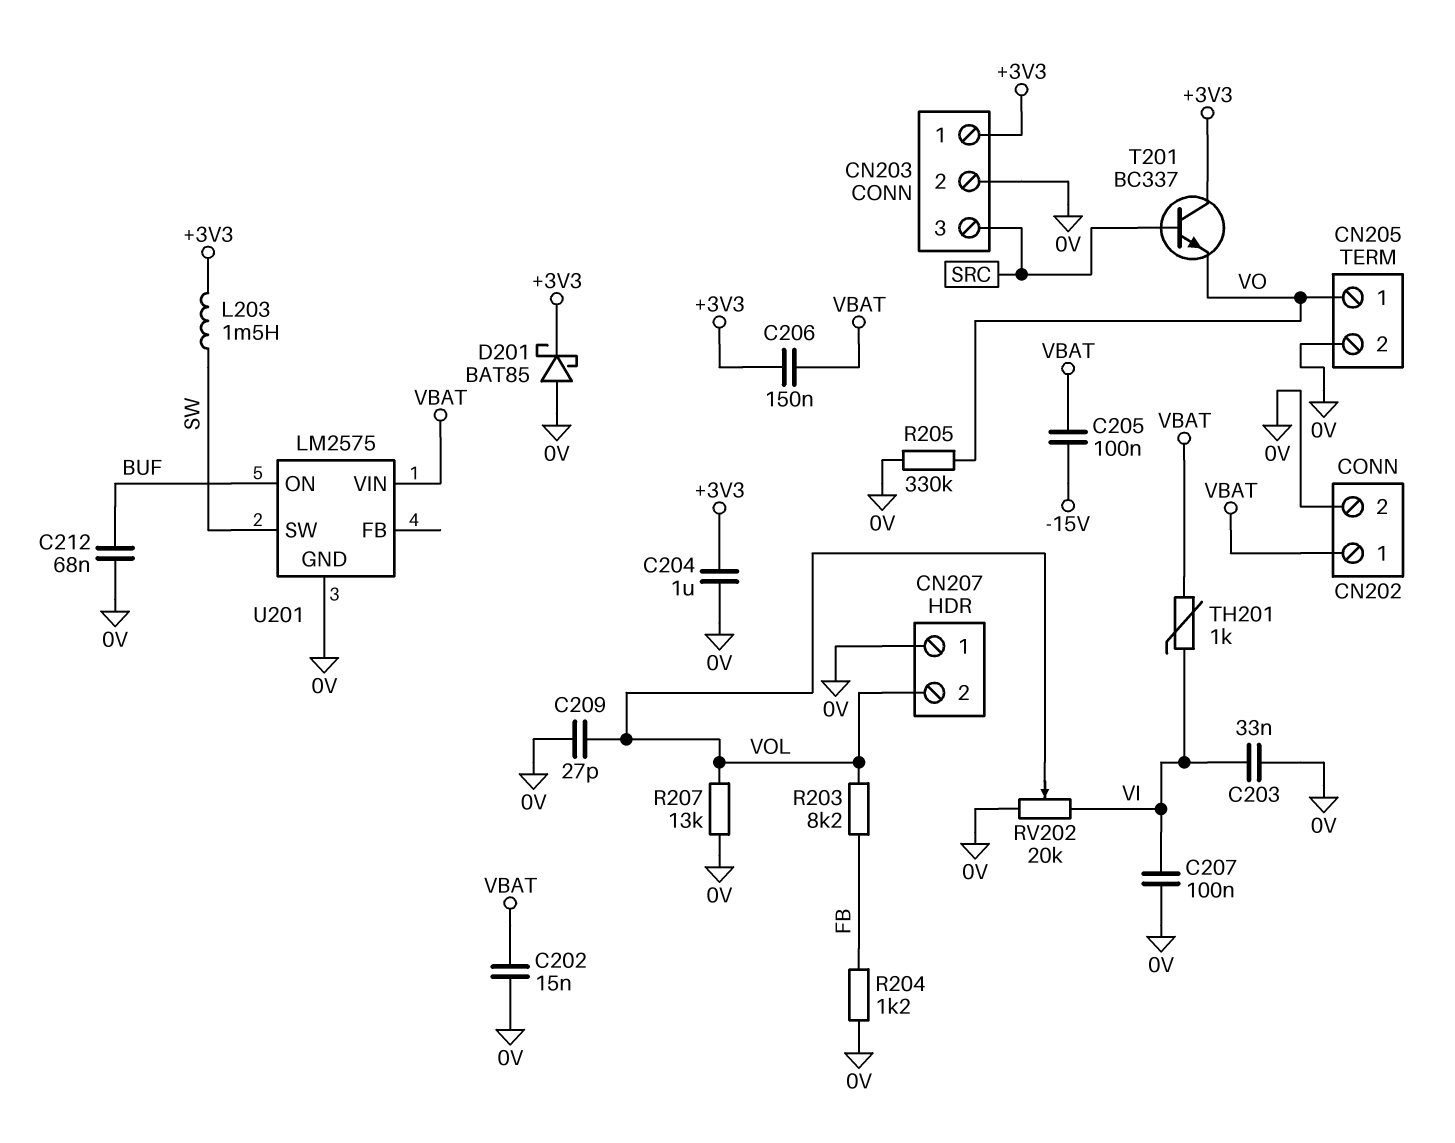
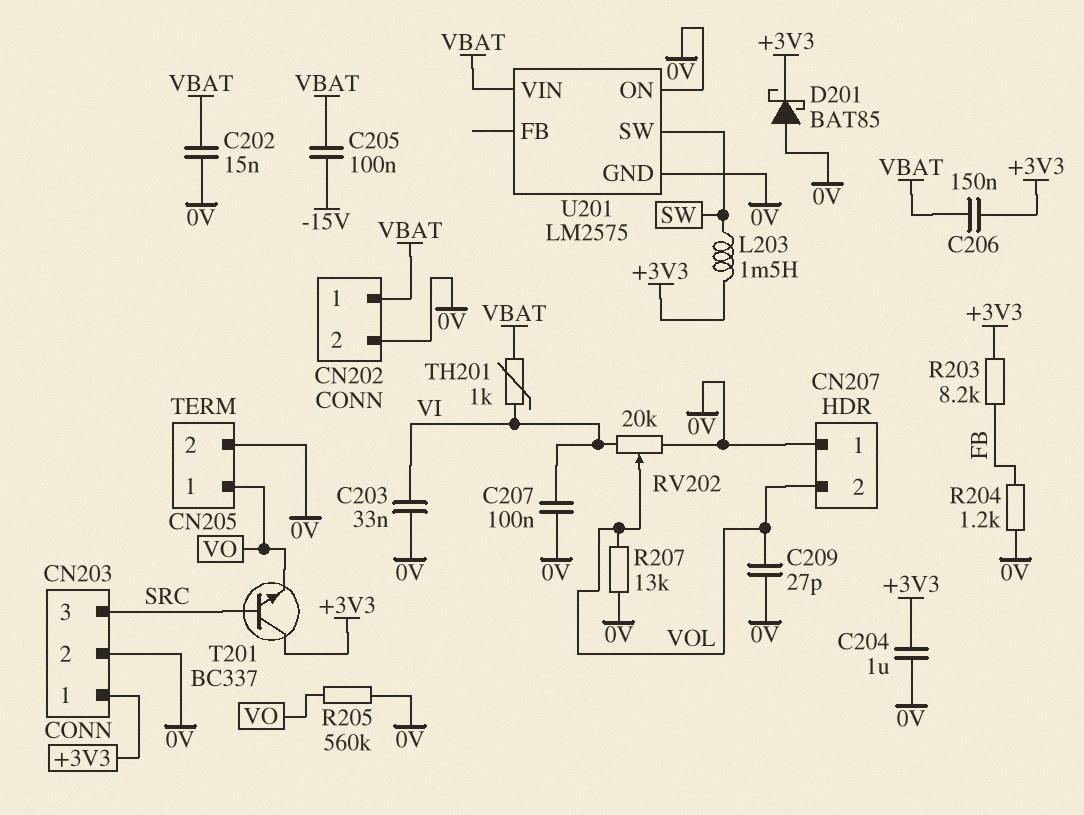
C212: 68nF (0V, BUF) -> none
R203: 8.2k (FB, VOL) -> 8.2k (+3V3, FB)
R205: 330k (0V, VO) -> 560k (0V, VO)
U201 pin ON: BUF -> 0V

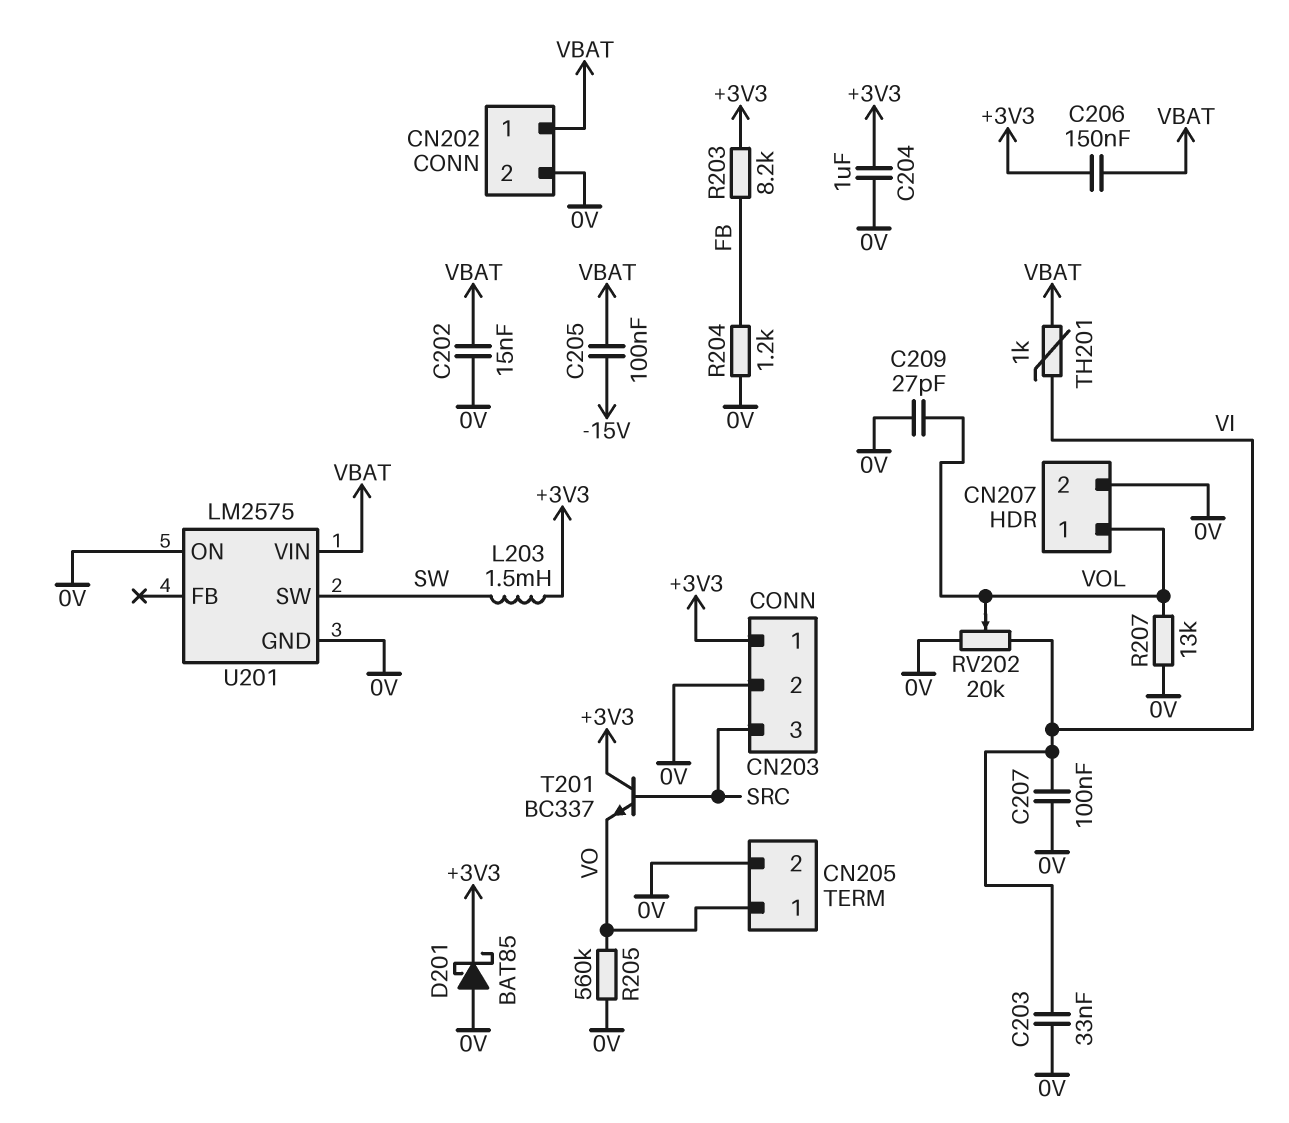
CN207 pin 1: 0V -> VOL
CN207 pin 2: VOL -> 0V

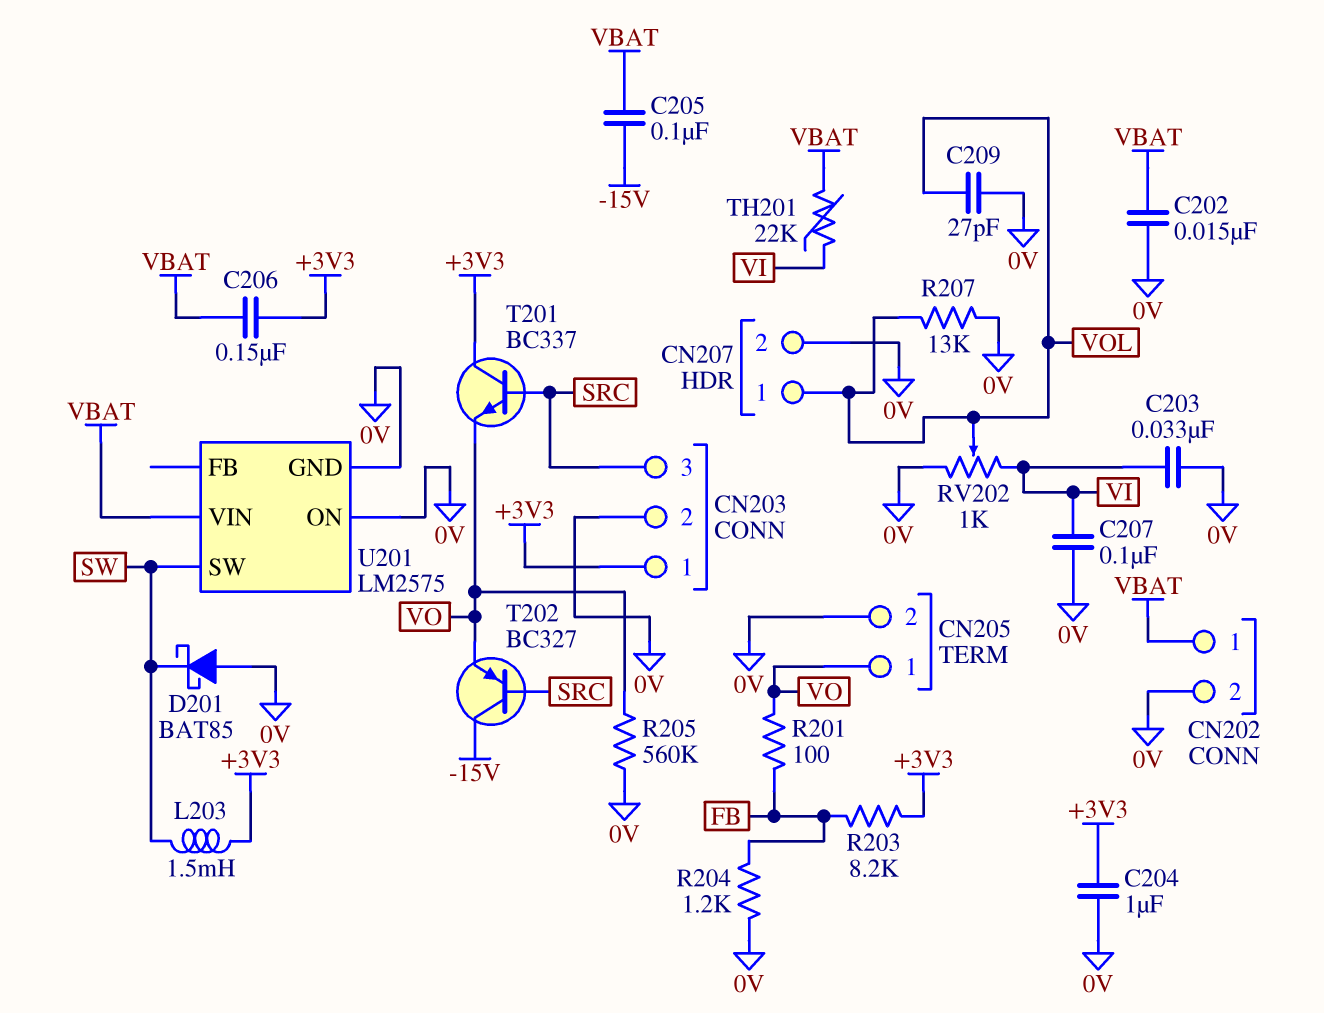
D201: schottky BAT85 (A 0V, K +3V3) -> schottky BAT85 (A 0V, K SW)
R201: none -> 100 (FB, VO)
RV202: 20k (0V, VI, wiper VOL) -> 1k (0V, VI, wiper VOL)
T202: none -> PNP BC327 (B SRC, C -15V, E VO)
TH201: 1k (VBAT, VI) -> 22k (VBAT, VI)

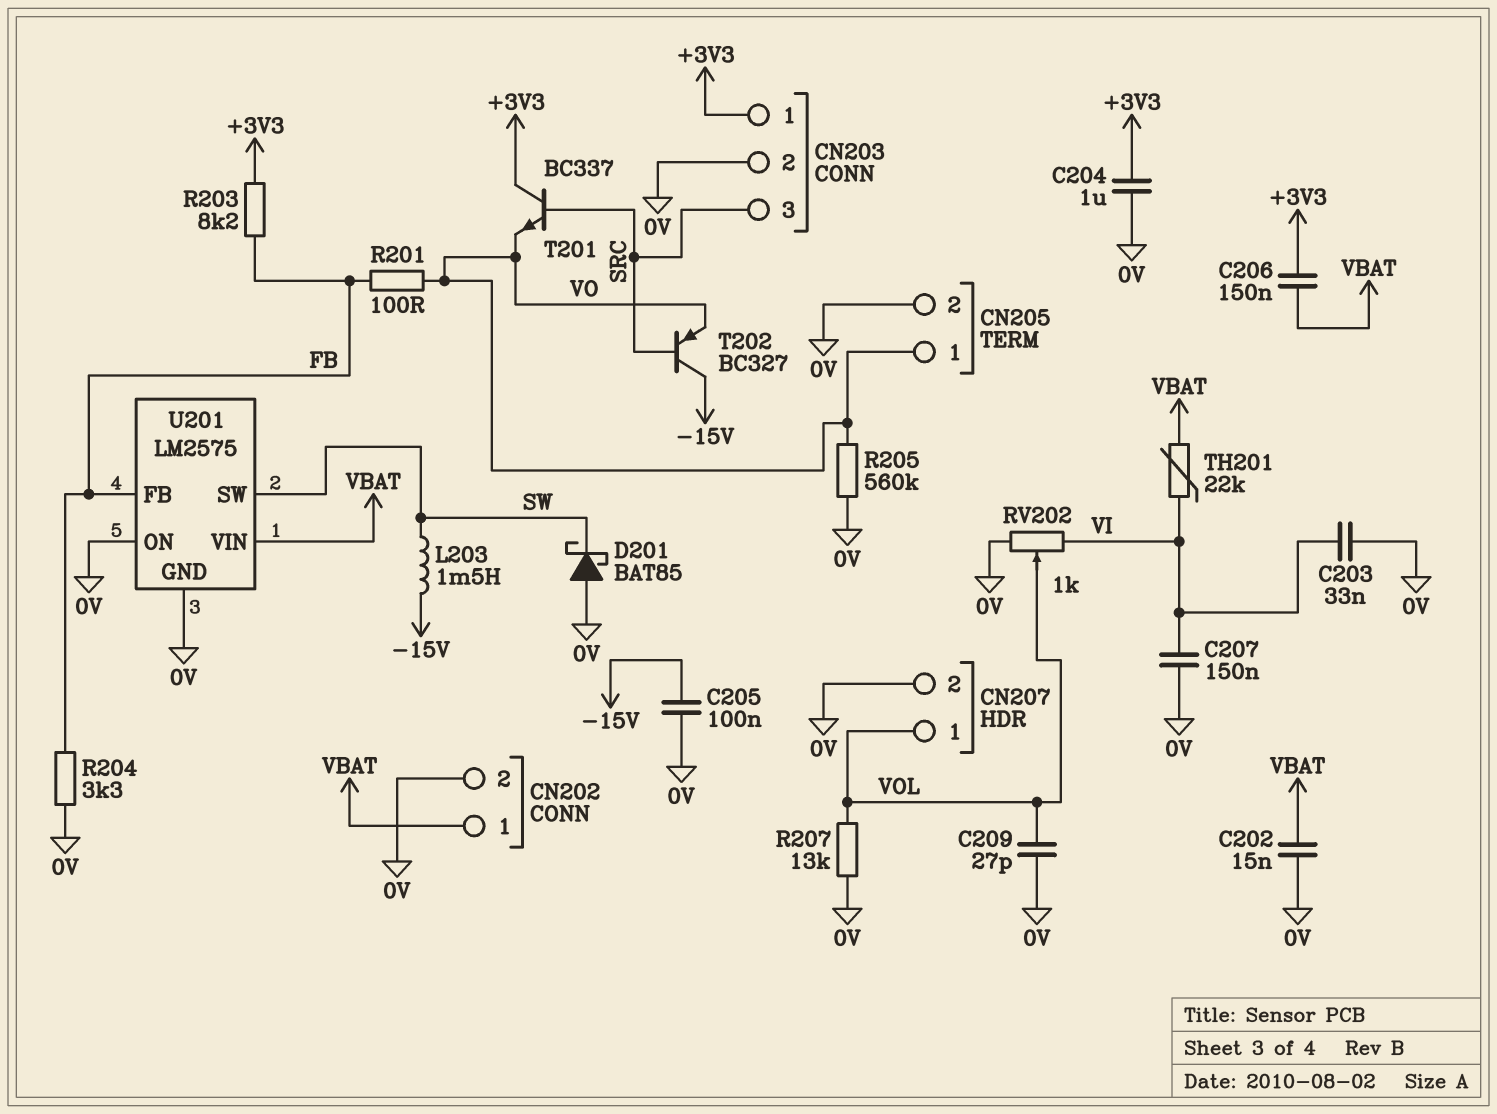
C205: 100nF (-15V, VBAT) -> 100nF (-15V, 0V)
C207: 100nF (0V, VI) -> 150nF (0V, VI)
L203: 1.5mH (+3V3, SW) -> 1.5mH (-15V, SW)
R204: 1.2k (0V, FB) -> 3.3k (0V, FB)
U201 pin FB: none -> FB

